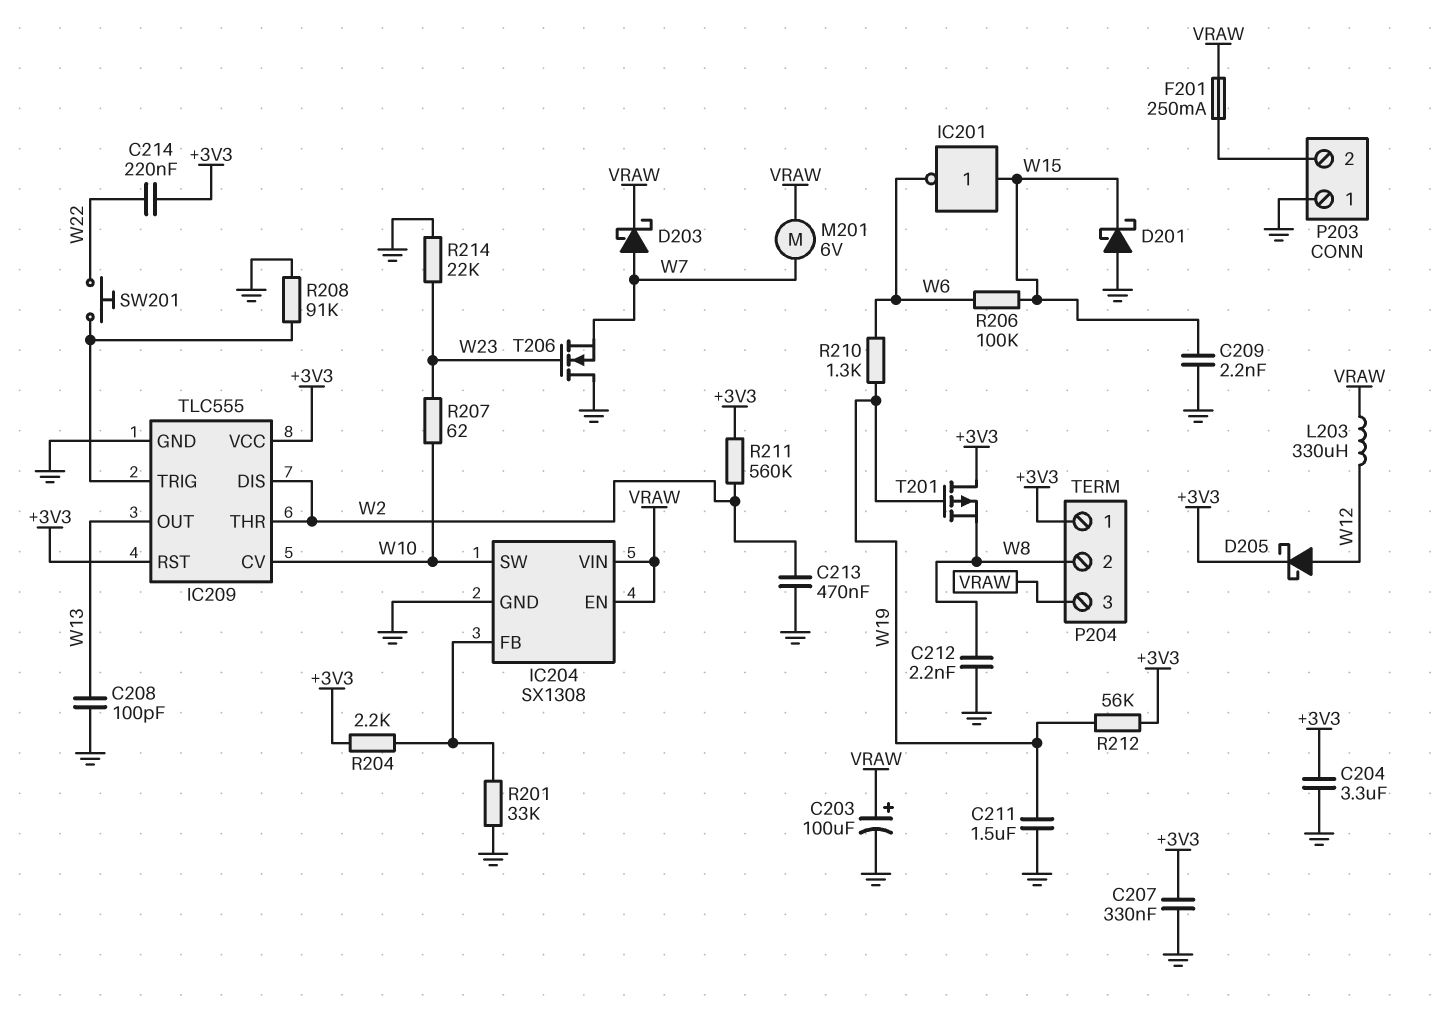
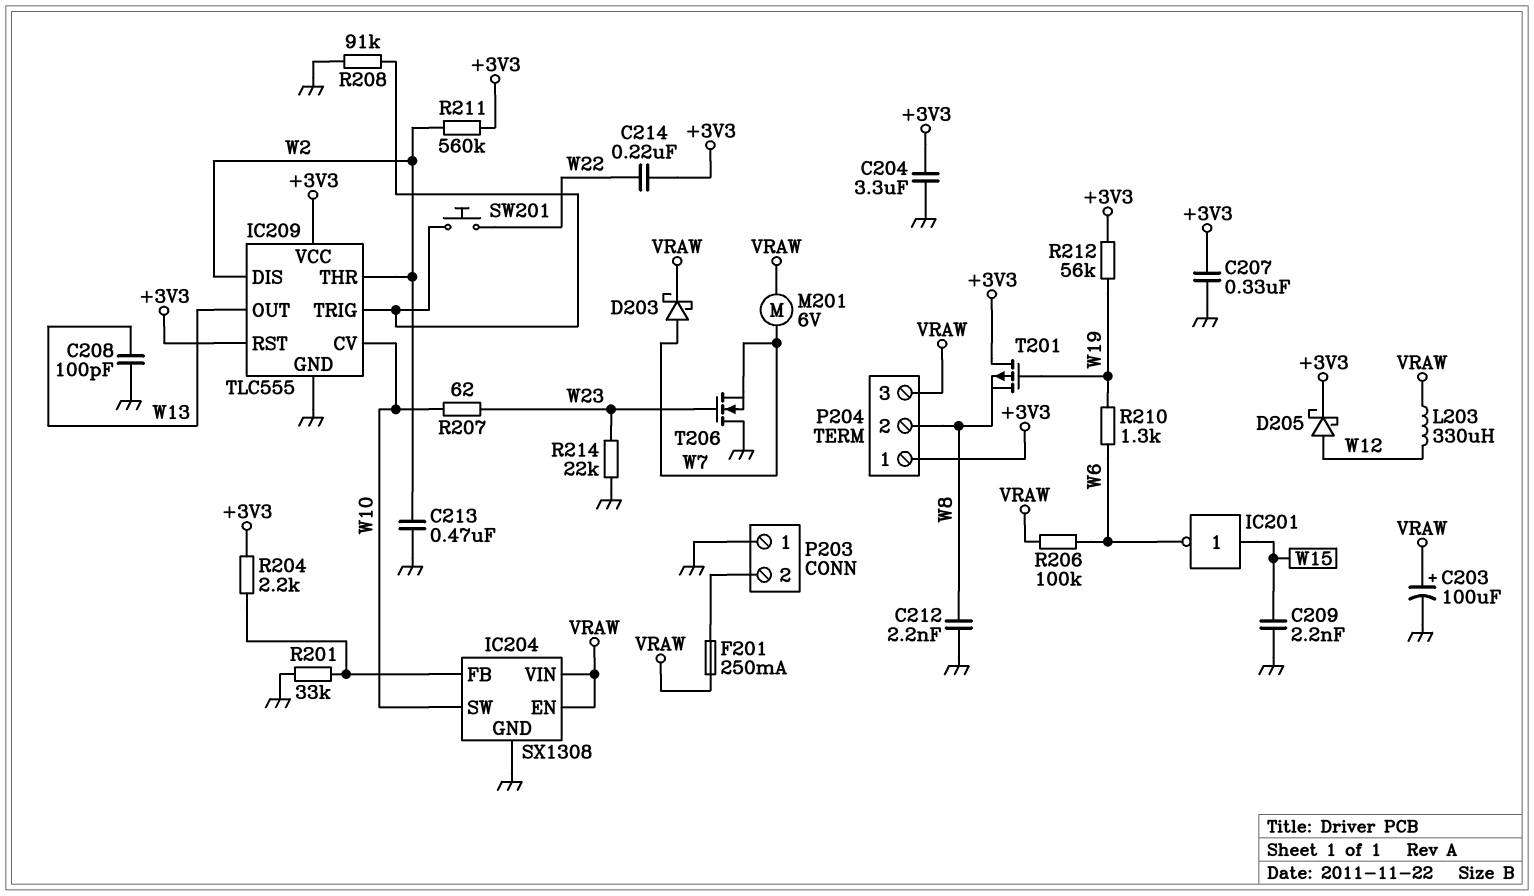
C211: 1.5uF (GND, W19) -> none
D201: schottky (A GND, K W15) -> none
R206: 100k (W6, W15) -> 100k (VRAW, W6)

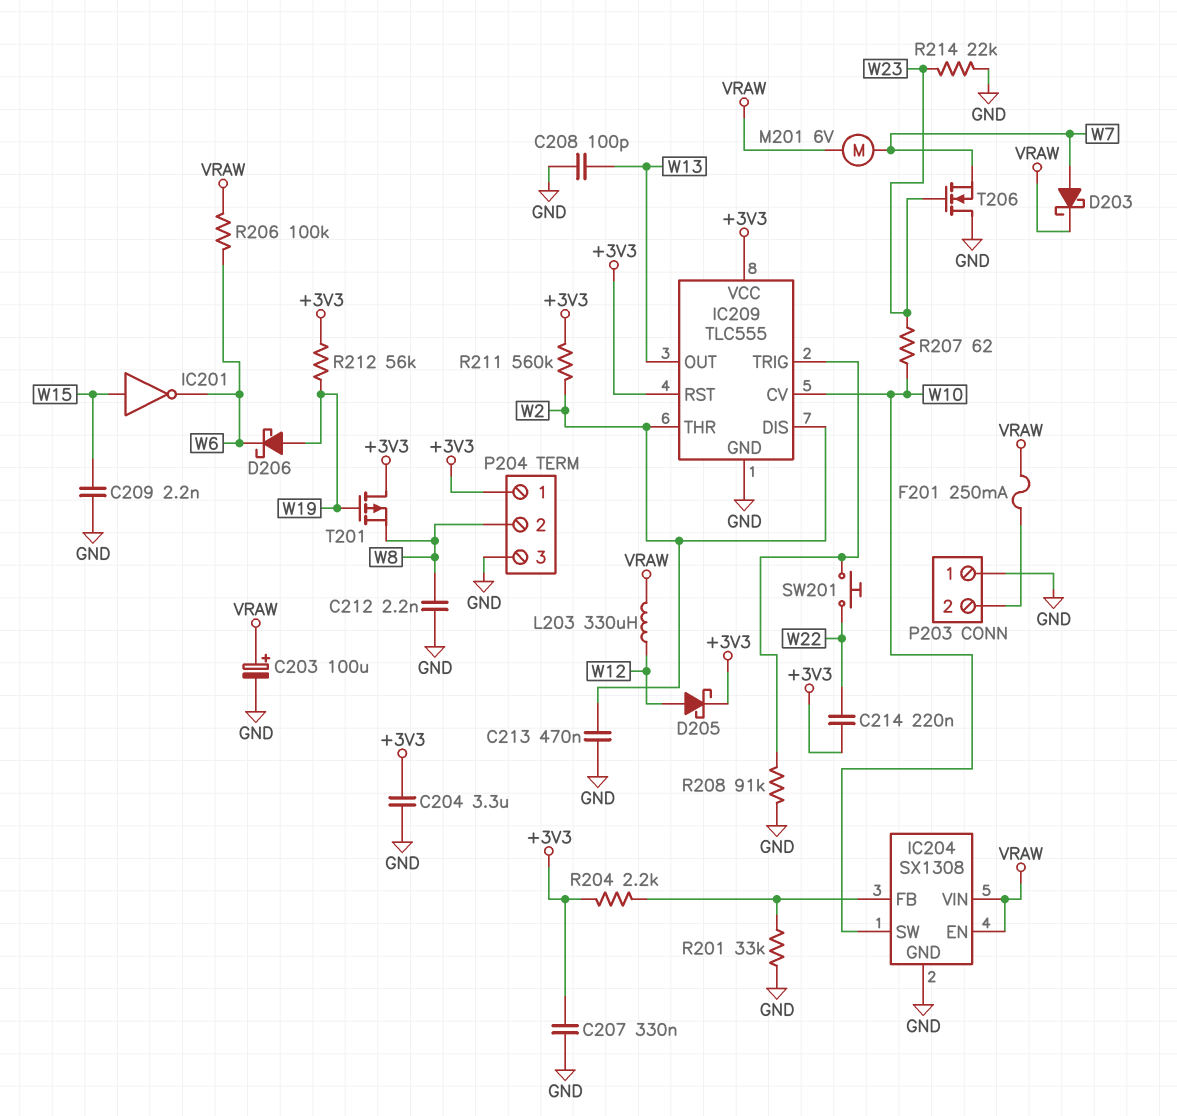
D206: none -> schottky (A W19, K W6)
P204 pin 3: VRAW -> GND
R210: 1.3k (W6, W19) -> none

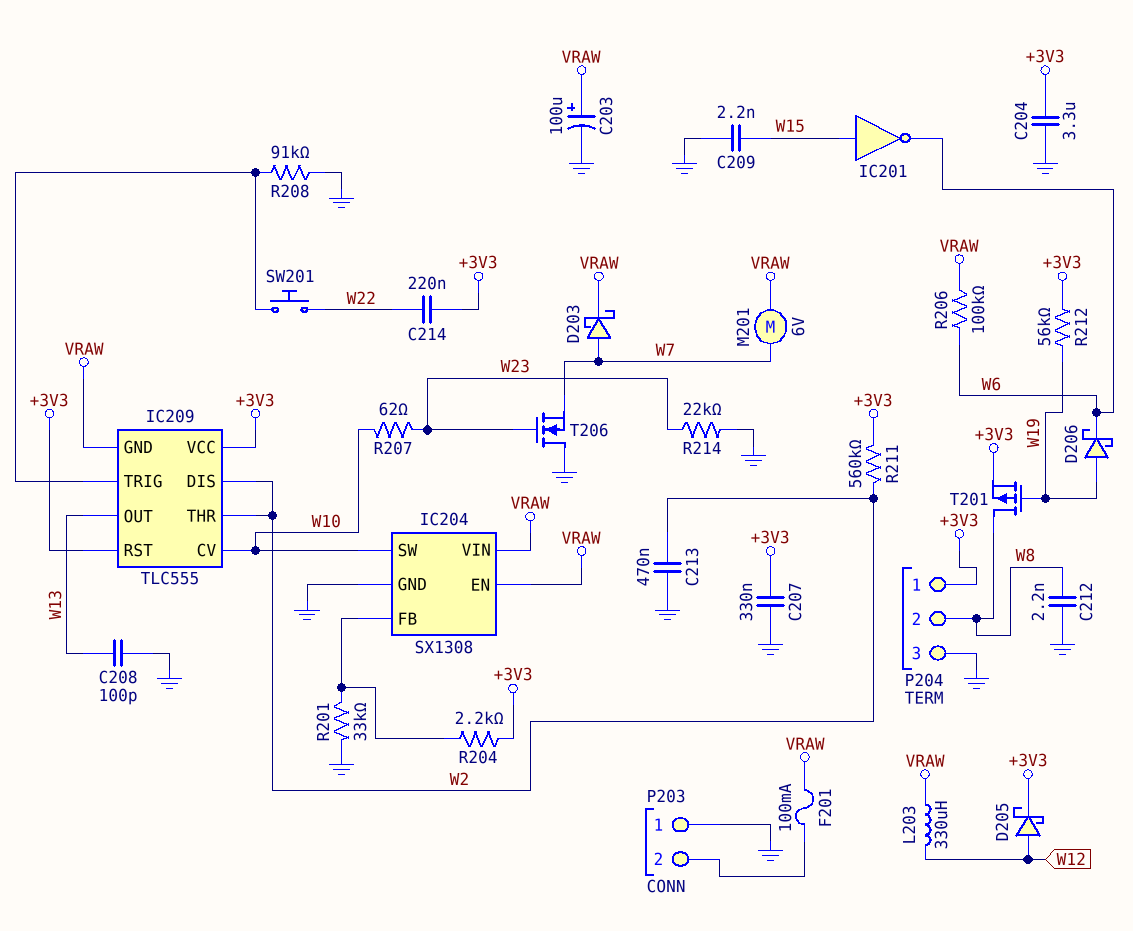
F201: 250mA (P203/2, VRAW) -> 100mA (P203/2, VRAW)
IC209 pin GND: GND -> VRAW
T201: PMOS (G W19, D +3V3, S W8) -> PMOS (G W19, D W8, S +3V3)

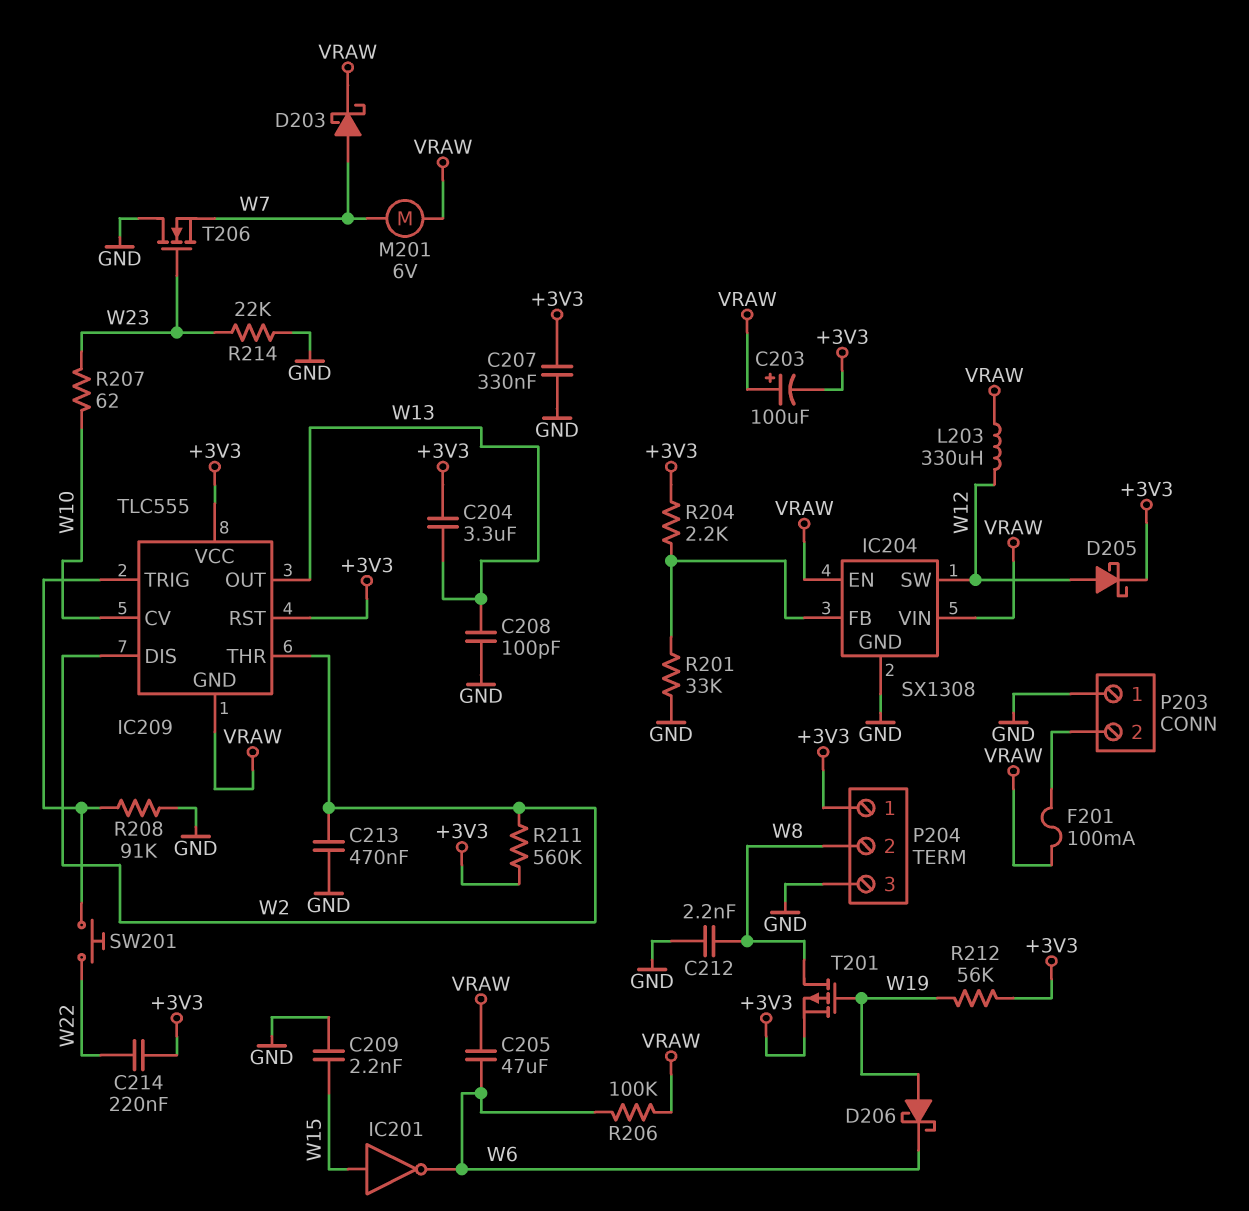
C203: 100uF (plus VRAW, minus GND) -> 100uF (plus VRAW, minus +3V3)
C204: 3.3uF (+3V3, GND) -> 3.3uF (+3V3, W13)
C205: none -> 47uF (VRAW, W6)
IC204 pin SW: W10 -> W12

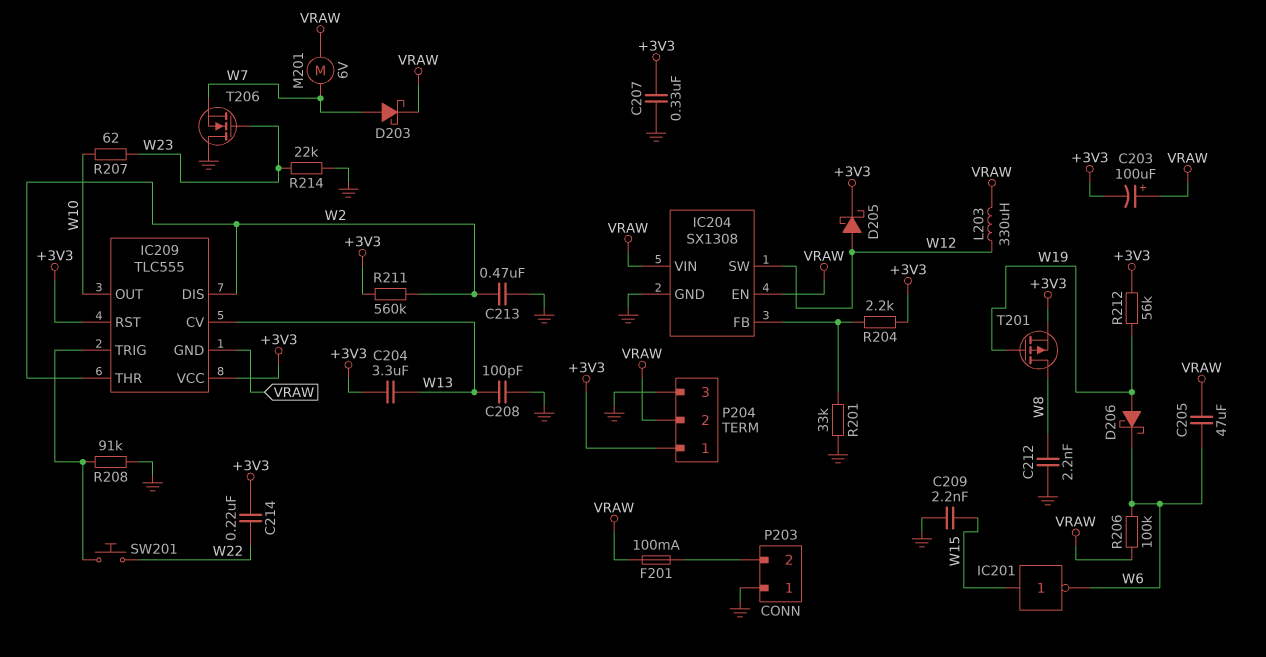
IC209 pin CV: W10 -> W13
IC209 pin OUT: W13 -> W10
P204 pin 2: W8 -> VRAW

